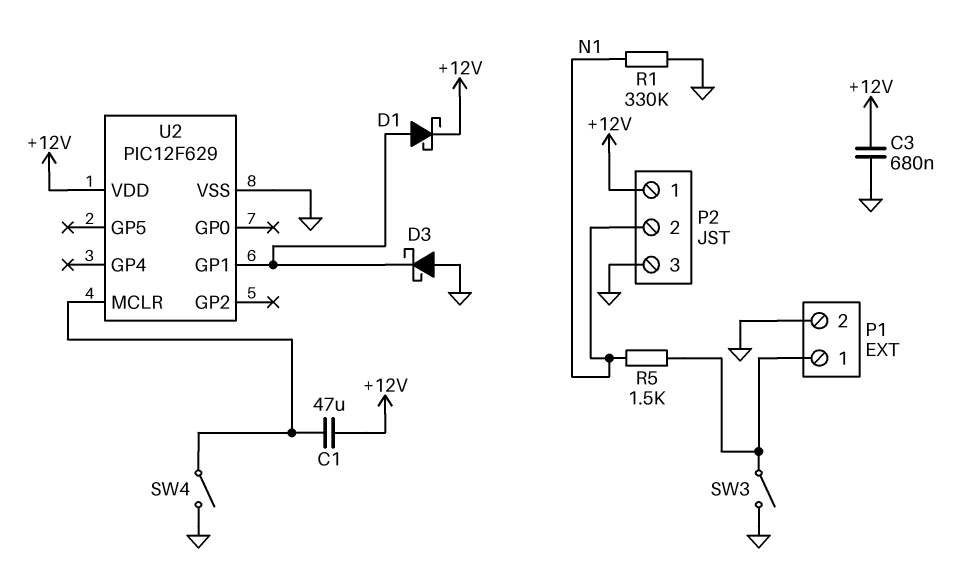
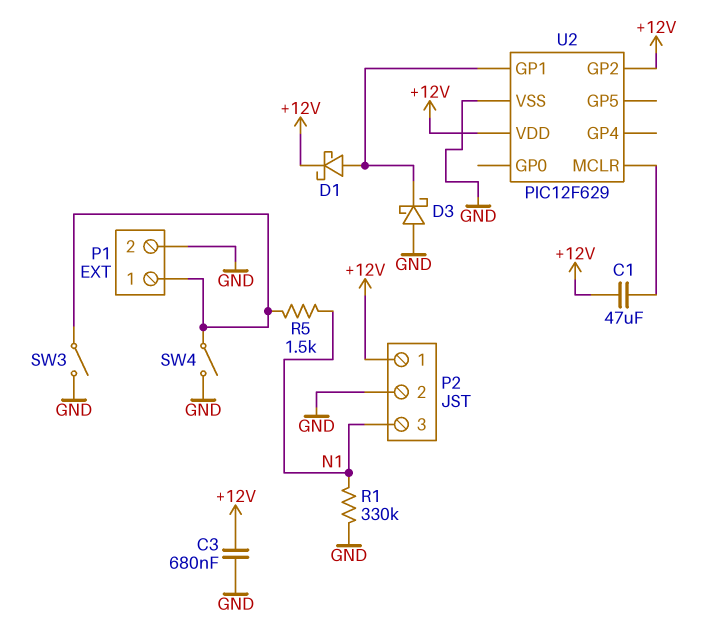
P2 pin 2: N1 -> GND
P2 pin 3: GND -> N1
SW4: switch (GND, U2/MCLR) -> switch (GND, P1/1)
U2 pin GP2: none -> +12V

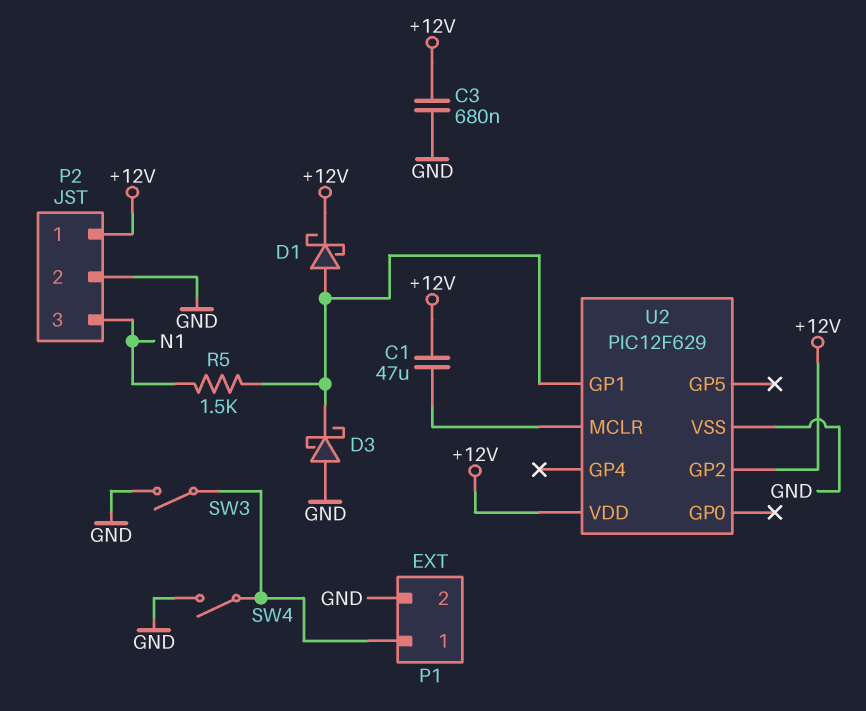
R1: 330k (GND, N1) -> none
R5: 1.5k (N1, P1/1) -> 1.5k (N1, U2/GP1)

